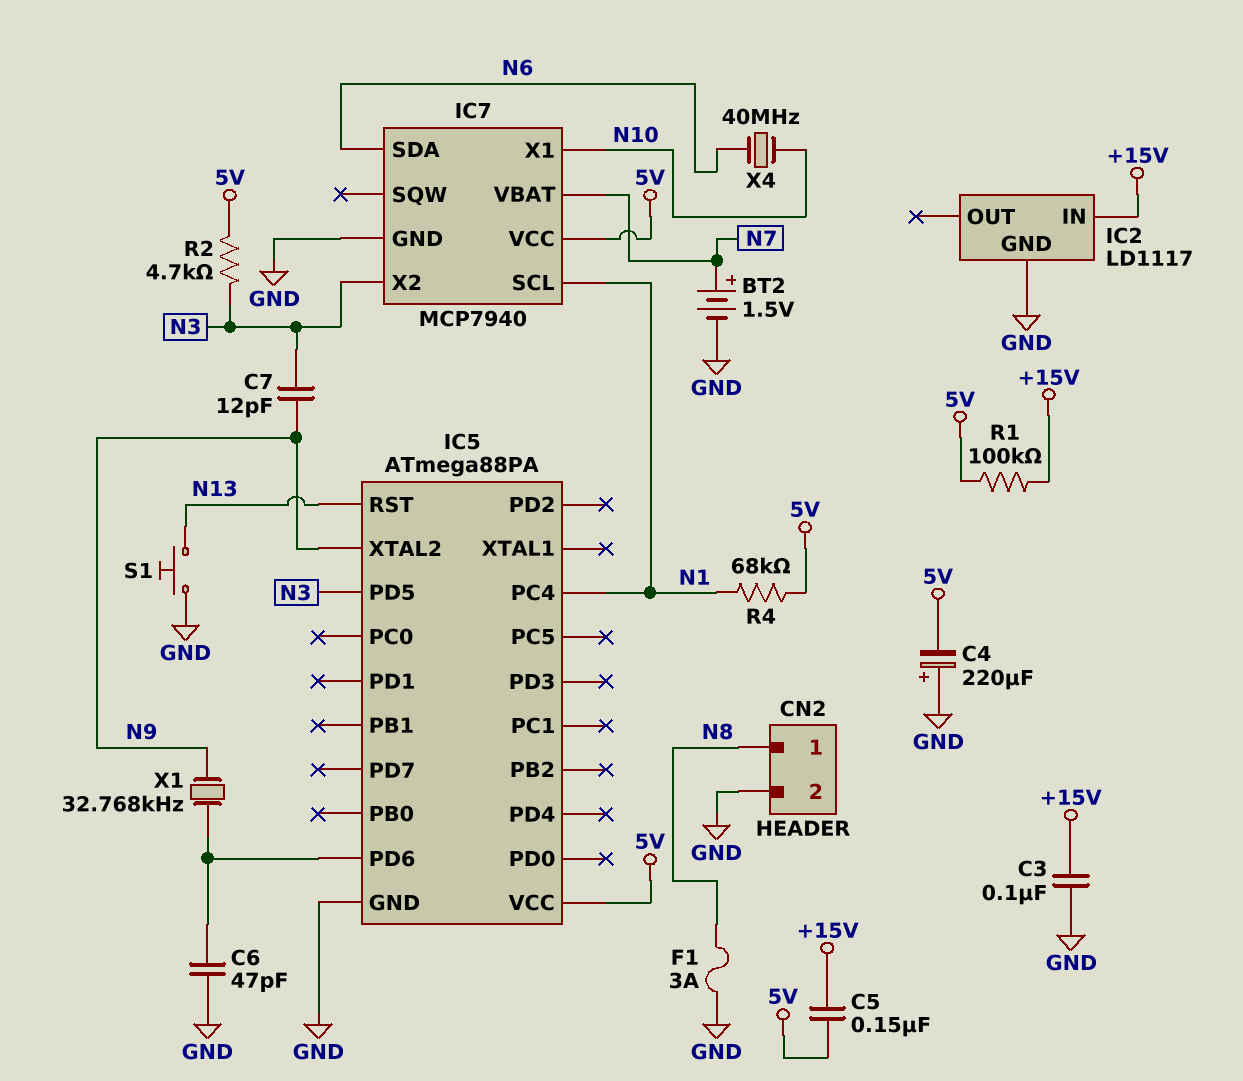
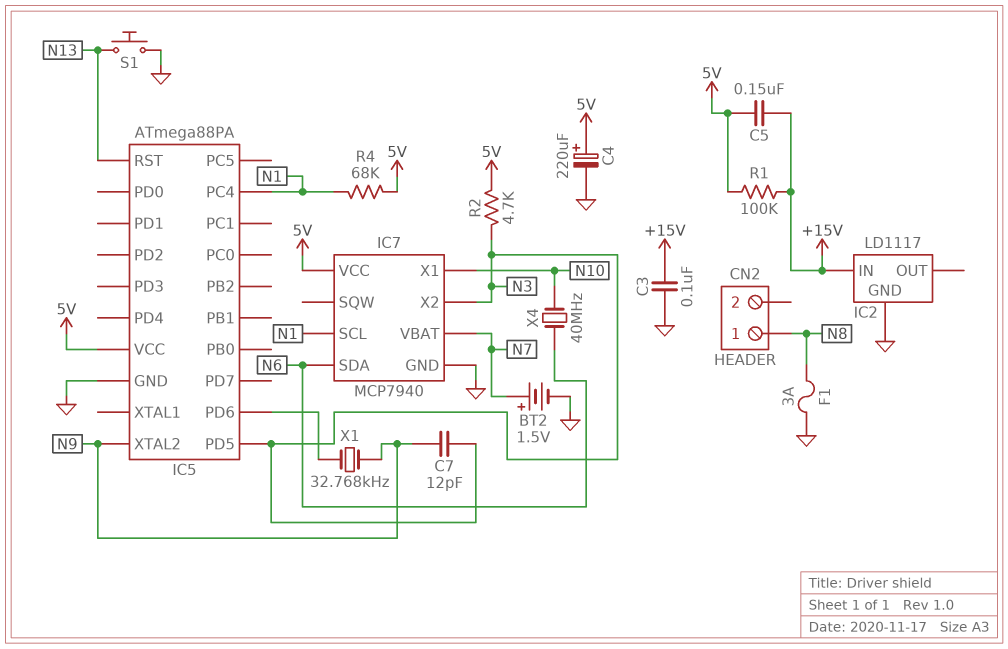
C4: 220uF (plus GND, minus 5V) -> 220uF (plus 5V, minus GND)
C6: 47pF (GND, IC5/PD6) -> none
CN2 pin 2: GND -> none

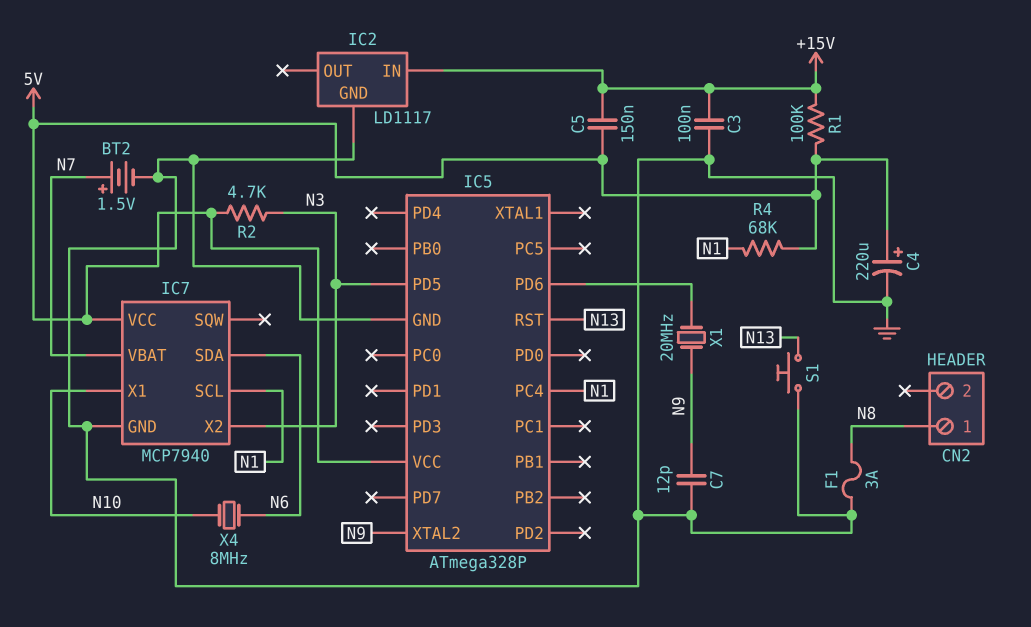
C7: 12pF (N3, N9) -> 12pF (GND, N9)
IC5: ATmega88PA -> ATmega328P
X1: 32.768kHz (IC5/PD6, N9) -> 20MHz (IC5/PD6, N9)
X4: 40MHz (N6, N10) -> 8MHz (N6, N10)

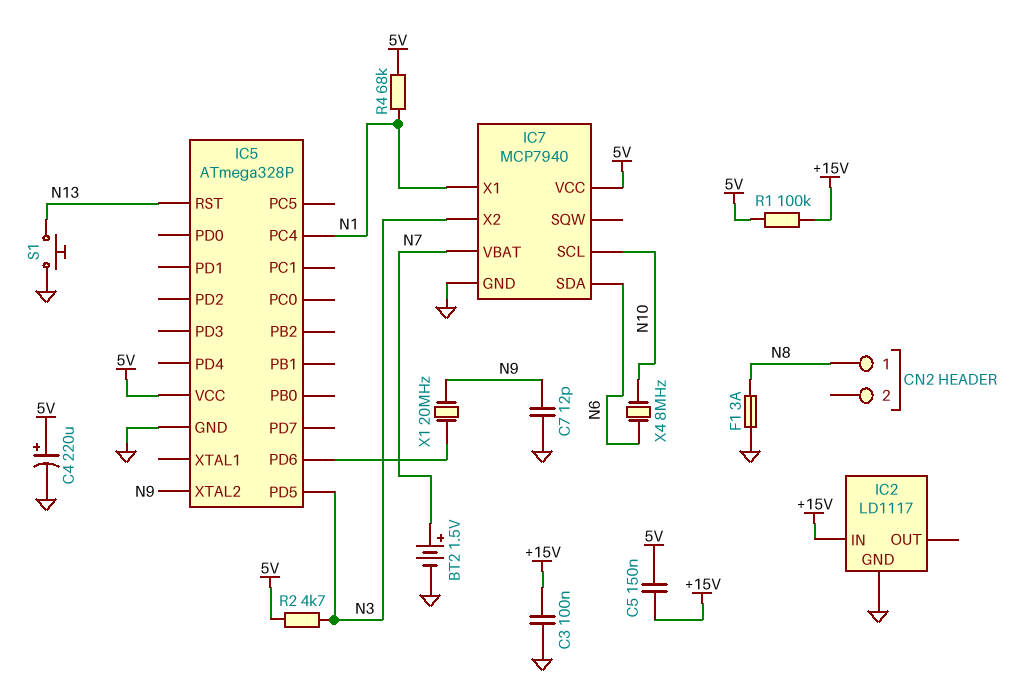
IC7 pin SCL: N1 -> N10
IC7 pin X1: N10 -> N1

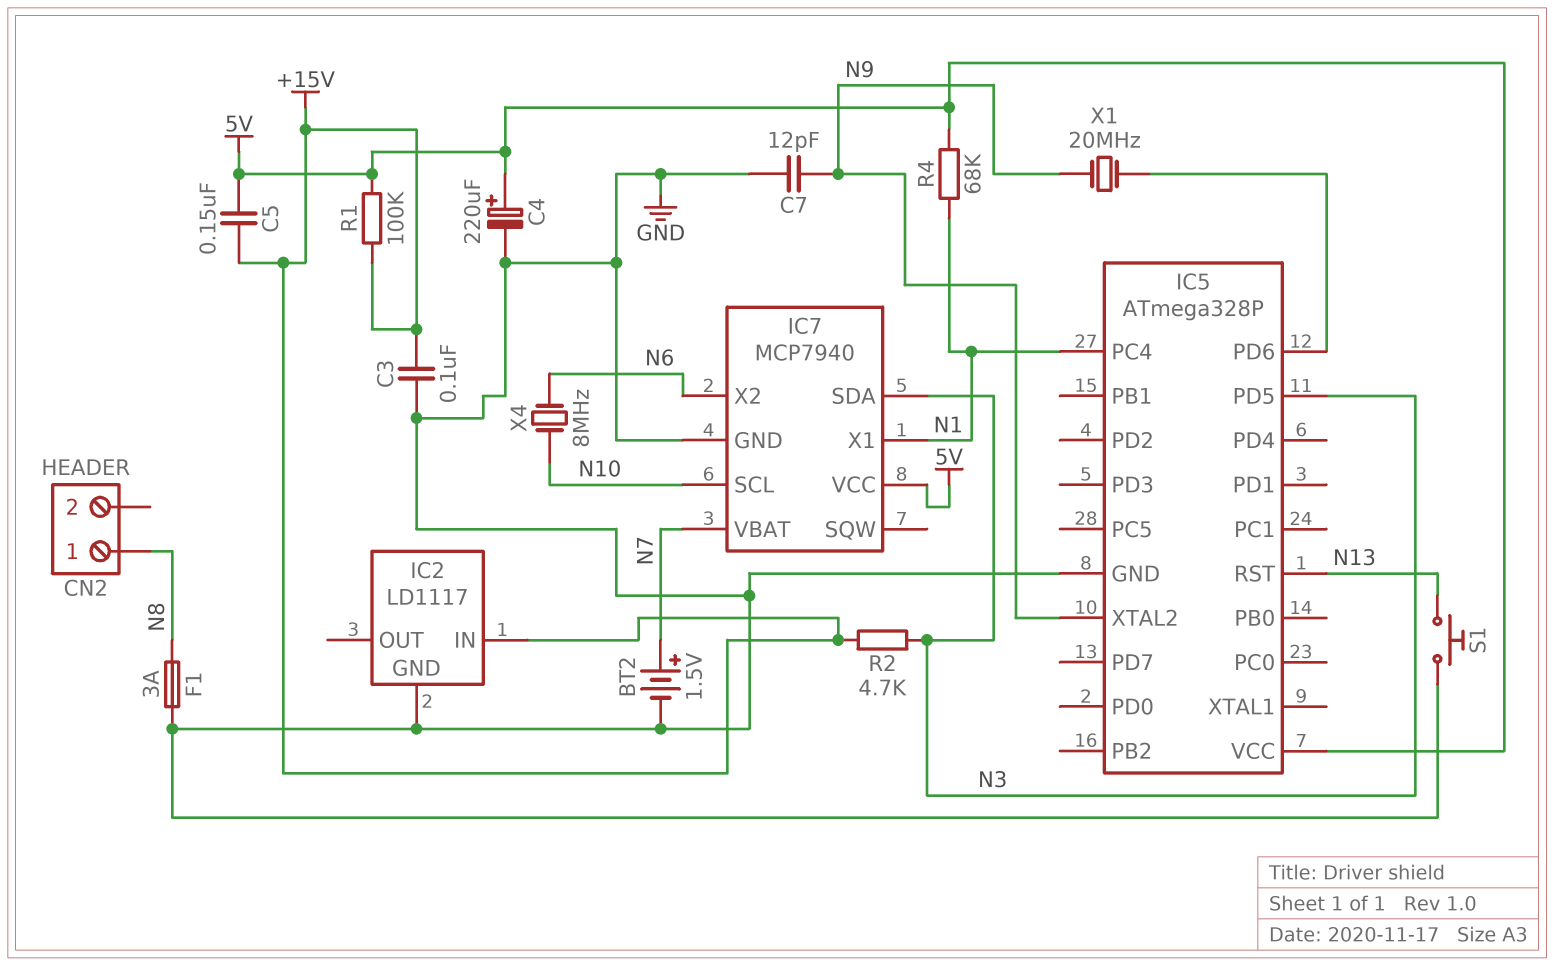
IC7 pin SDA: N6 -> N3
IC7 pin X2: N3 -> N6
R2: 4.7k (5V, N3) -> 4.7k (+15V, N3)

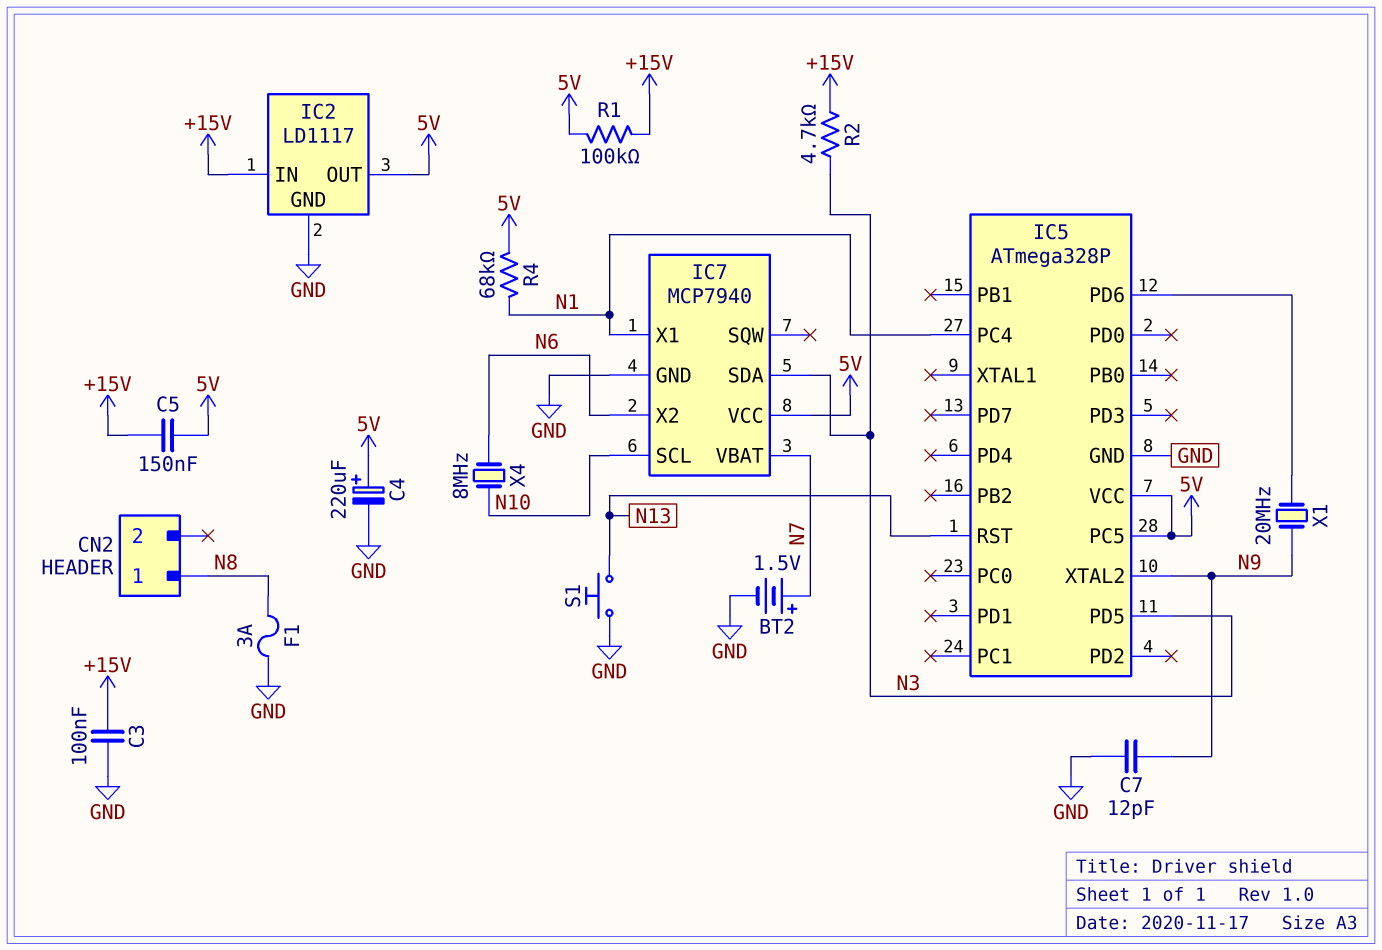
IC2 pin OUT: none -> 5V
IC5 pin PC5: none -> 5V

